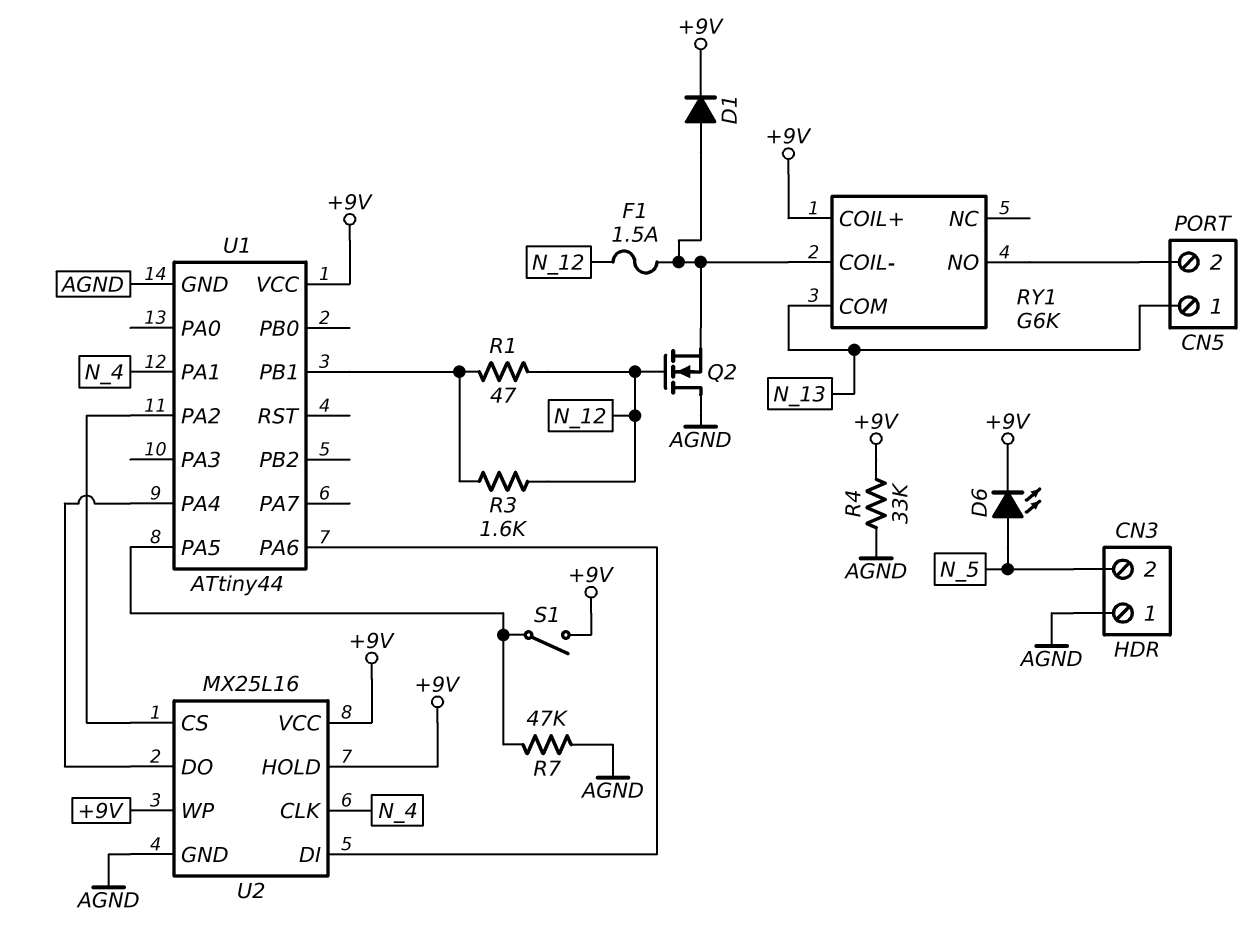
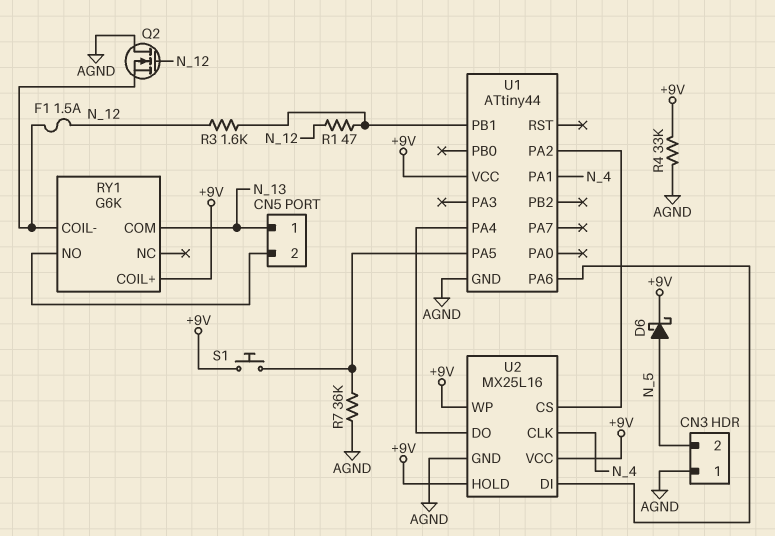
D1: diode (A RY1/COIL-, K +9V) -> none
D6: LED (A N_5, K +9V) -> schottky (A N_5, K +9V)
R7: 47k (AGND, U1/PA5) -> 36k (AGND, U1/PA5)
S1: switch (+9V, U1/PA5) -> button (+9V, U1/PA5)

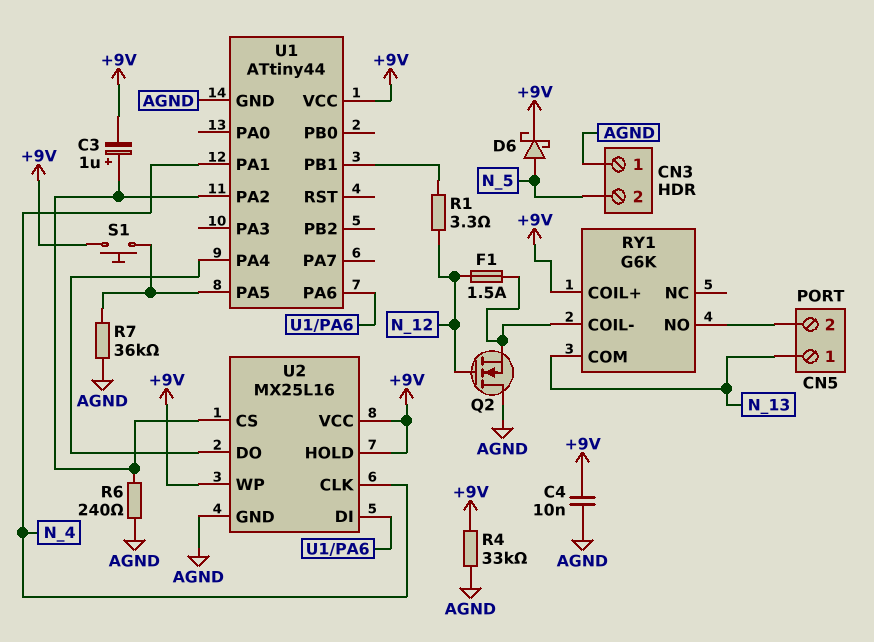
C3: none -> 1uF (plus U1/PA2, minus +9V)
C4: none -> 10nF (+9V, AGND)
R1: 47 (N_12, U1/PB1) -> 3.3 (N_12, U1/PB1)
R3: 1.6k (N_12, U1/PB1) -> none
R6: none -> 240 (AGND, U1/PA2)

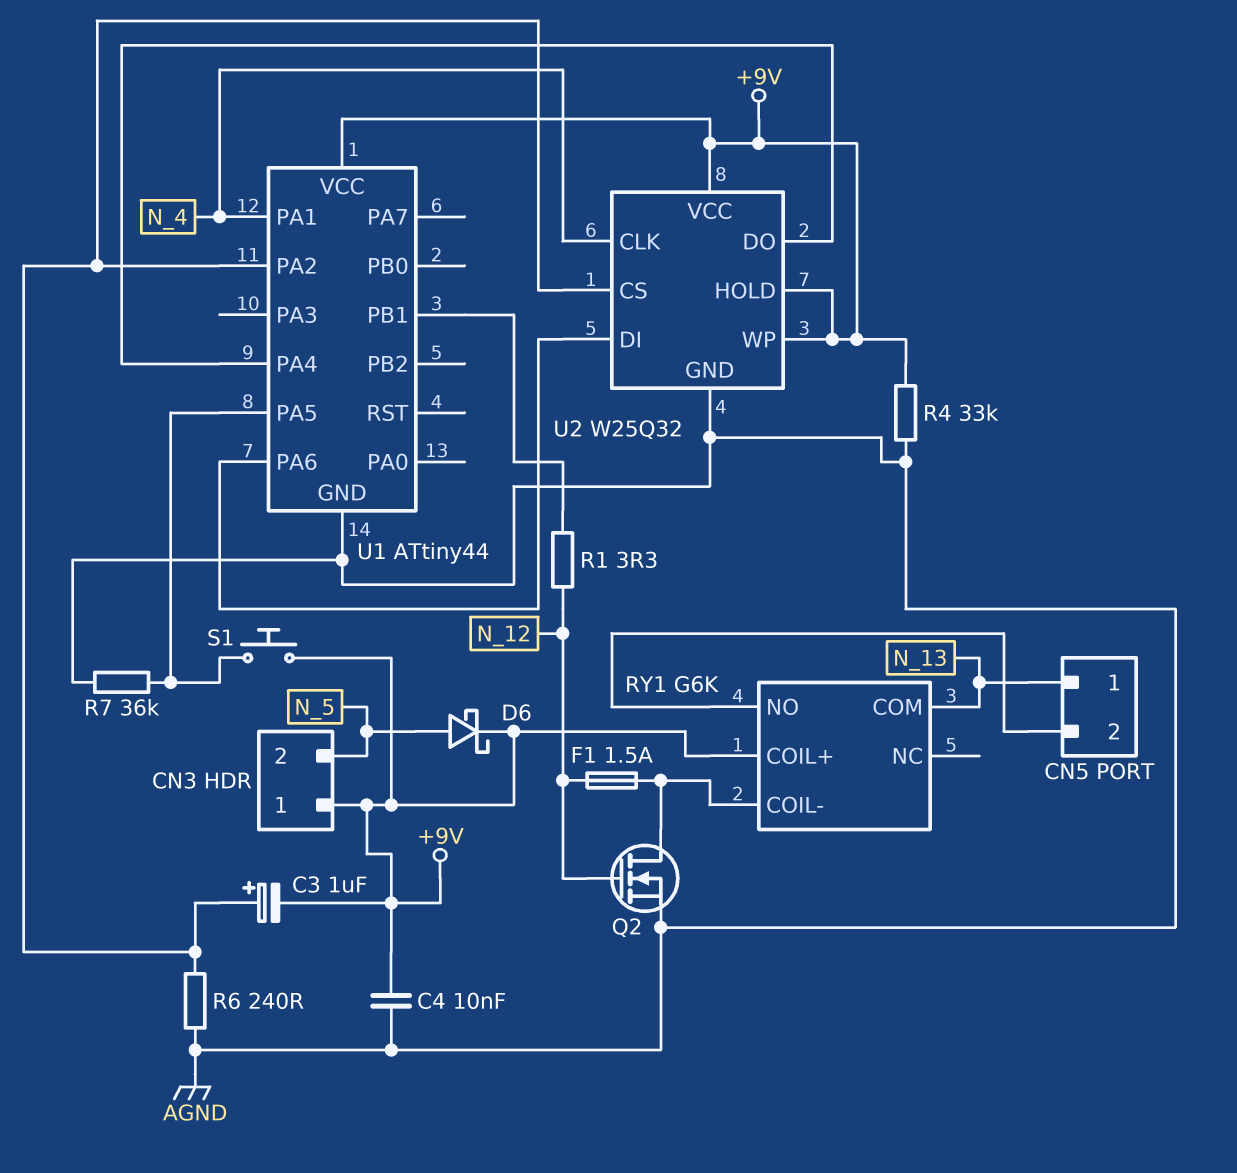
CN3 pin 1: AGND -> +9V
Q2: NMOS (G N_12, D AGND, S RY1/COIL-) -> NMOS (G N_12, D RY1/COIL-, S AGND)
U2: MX25L16 -> W25Q32

